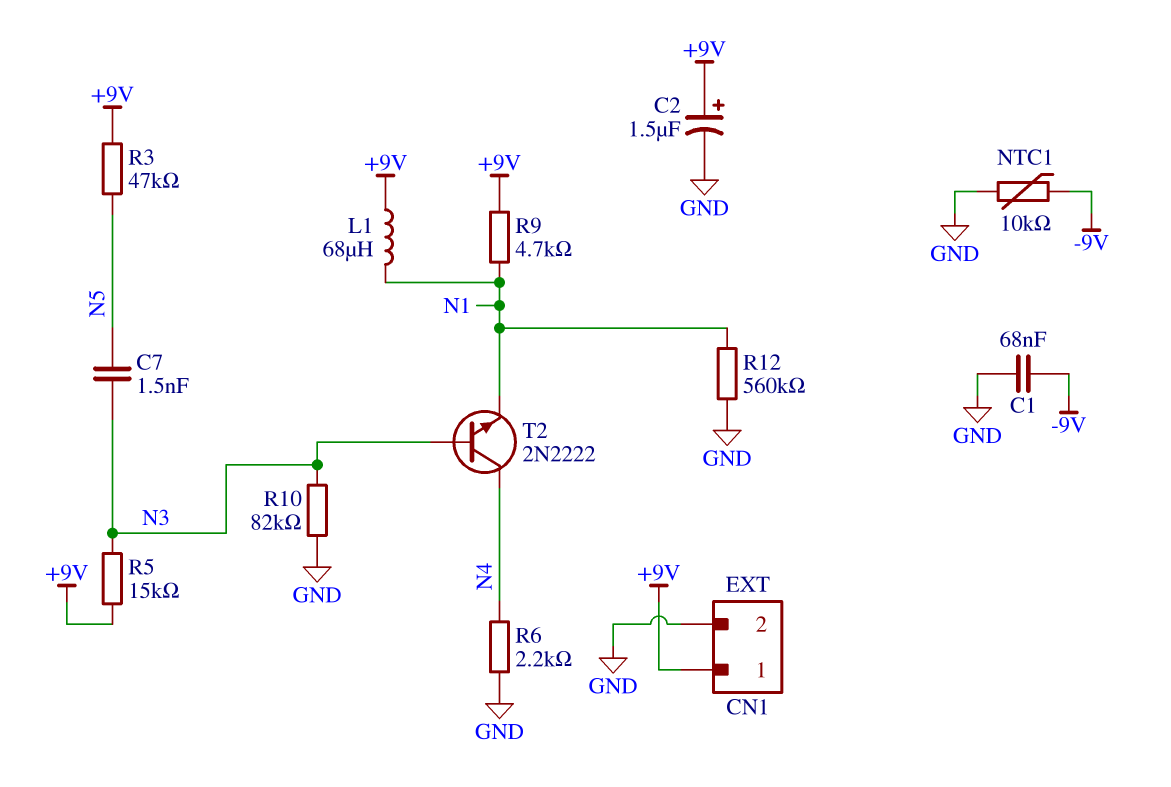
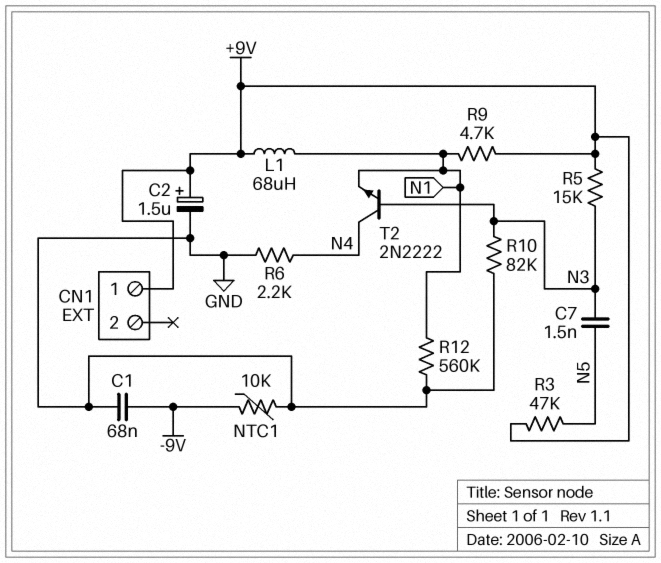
CN1 pin 2: GND -> none

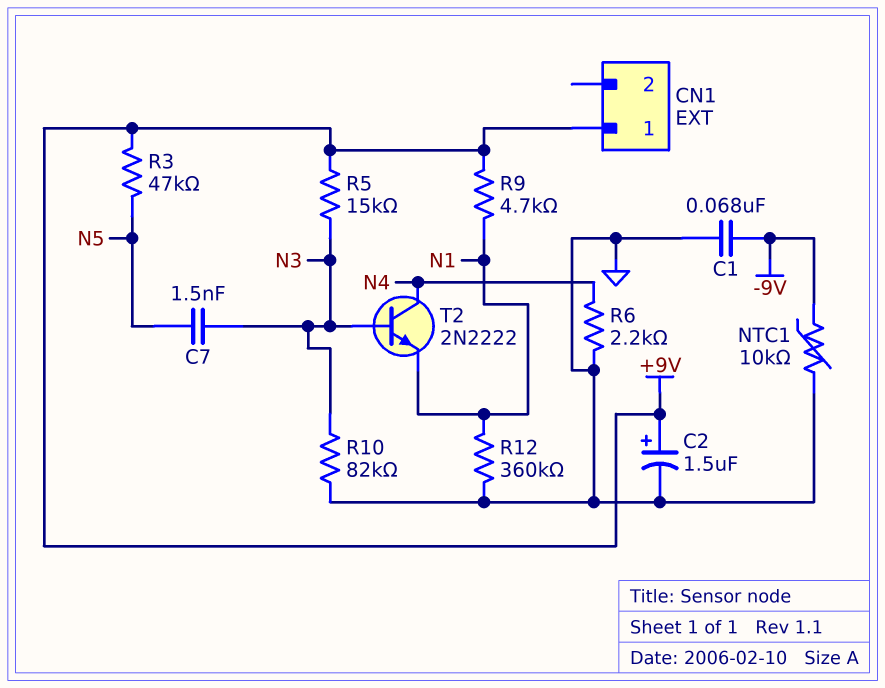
L1: 68uH (+9V, N1) -> none
R12: 560k (GND, N1) -> 360k (GND, N1)

